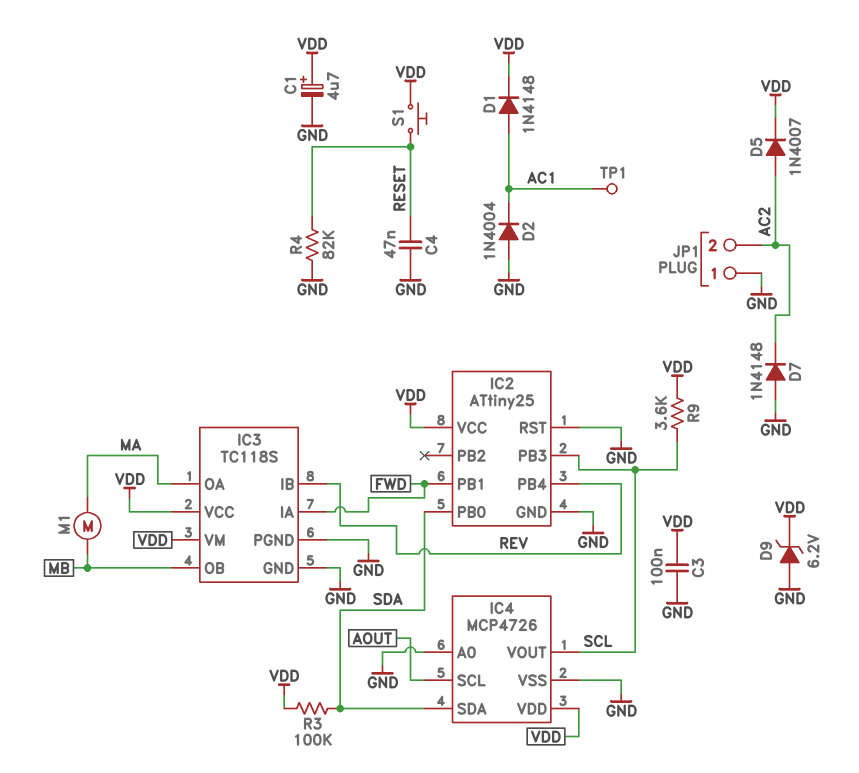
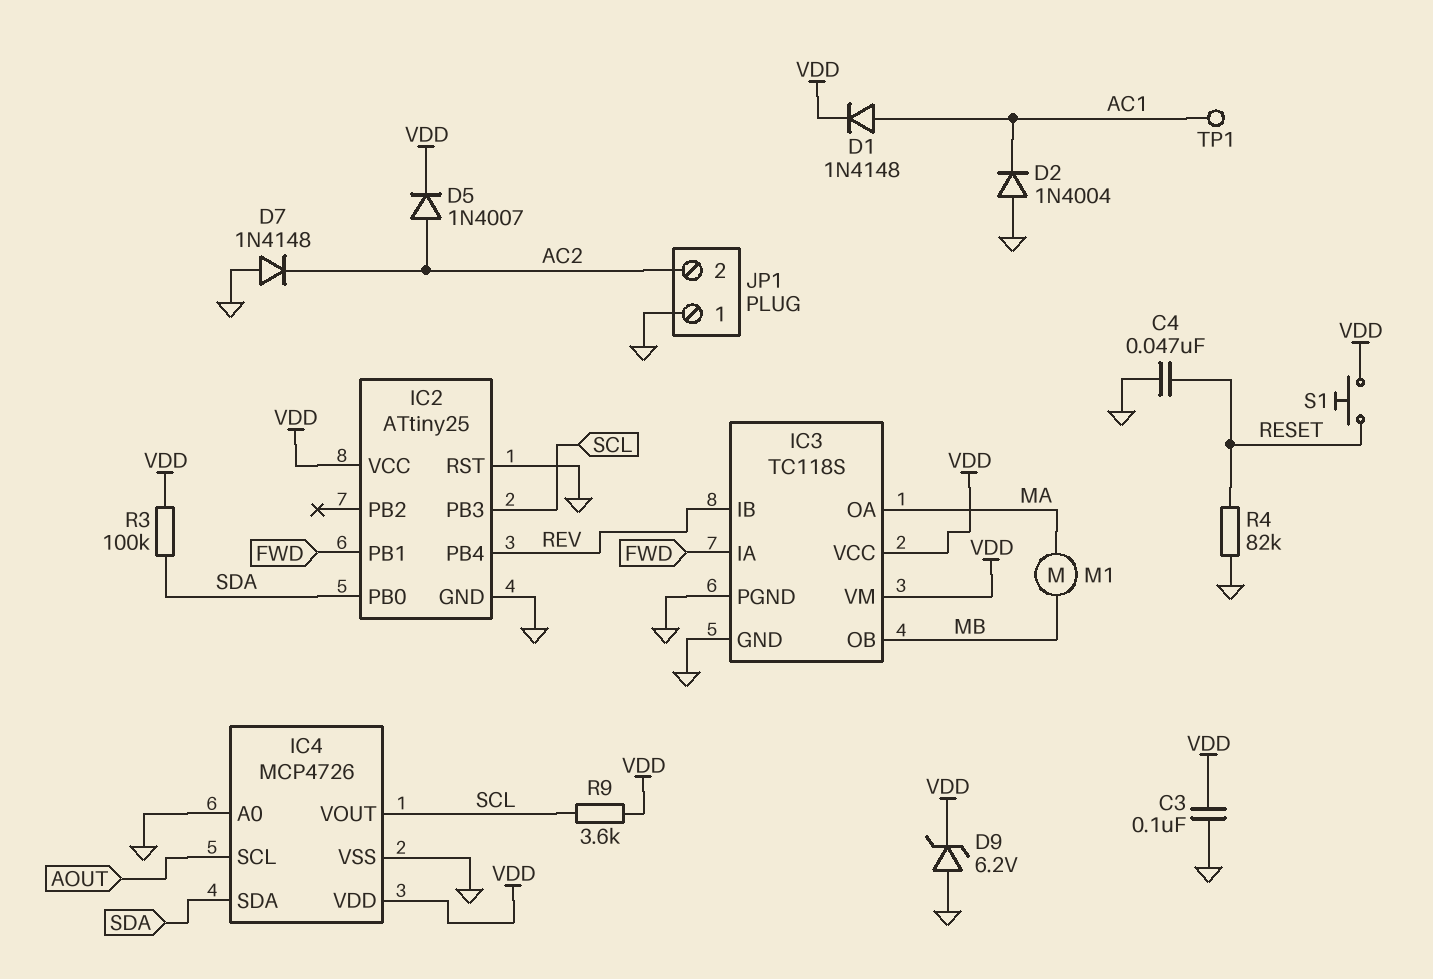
C1: 4.7uF (plus VDD, minus GND) -> none

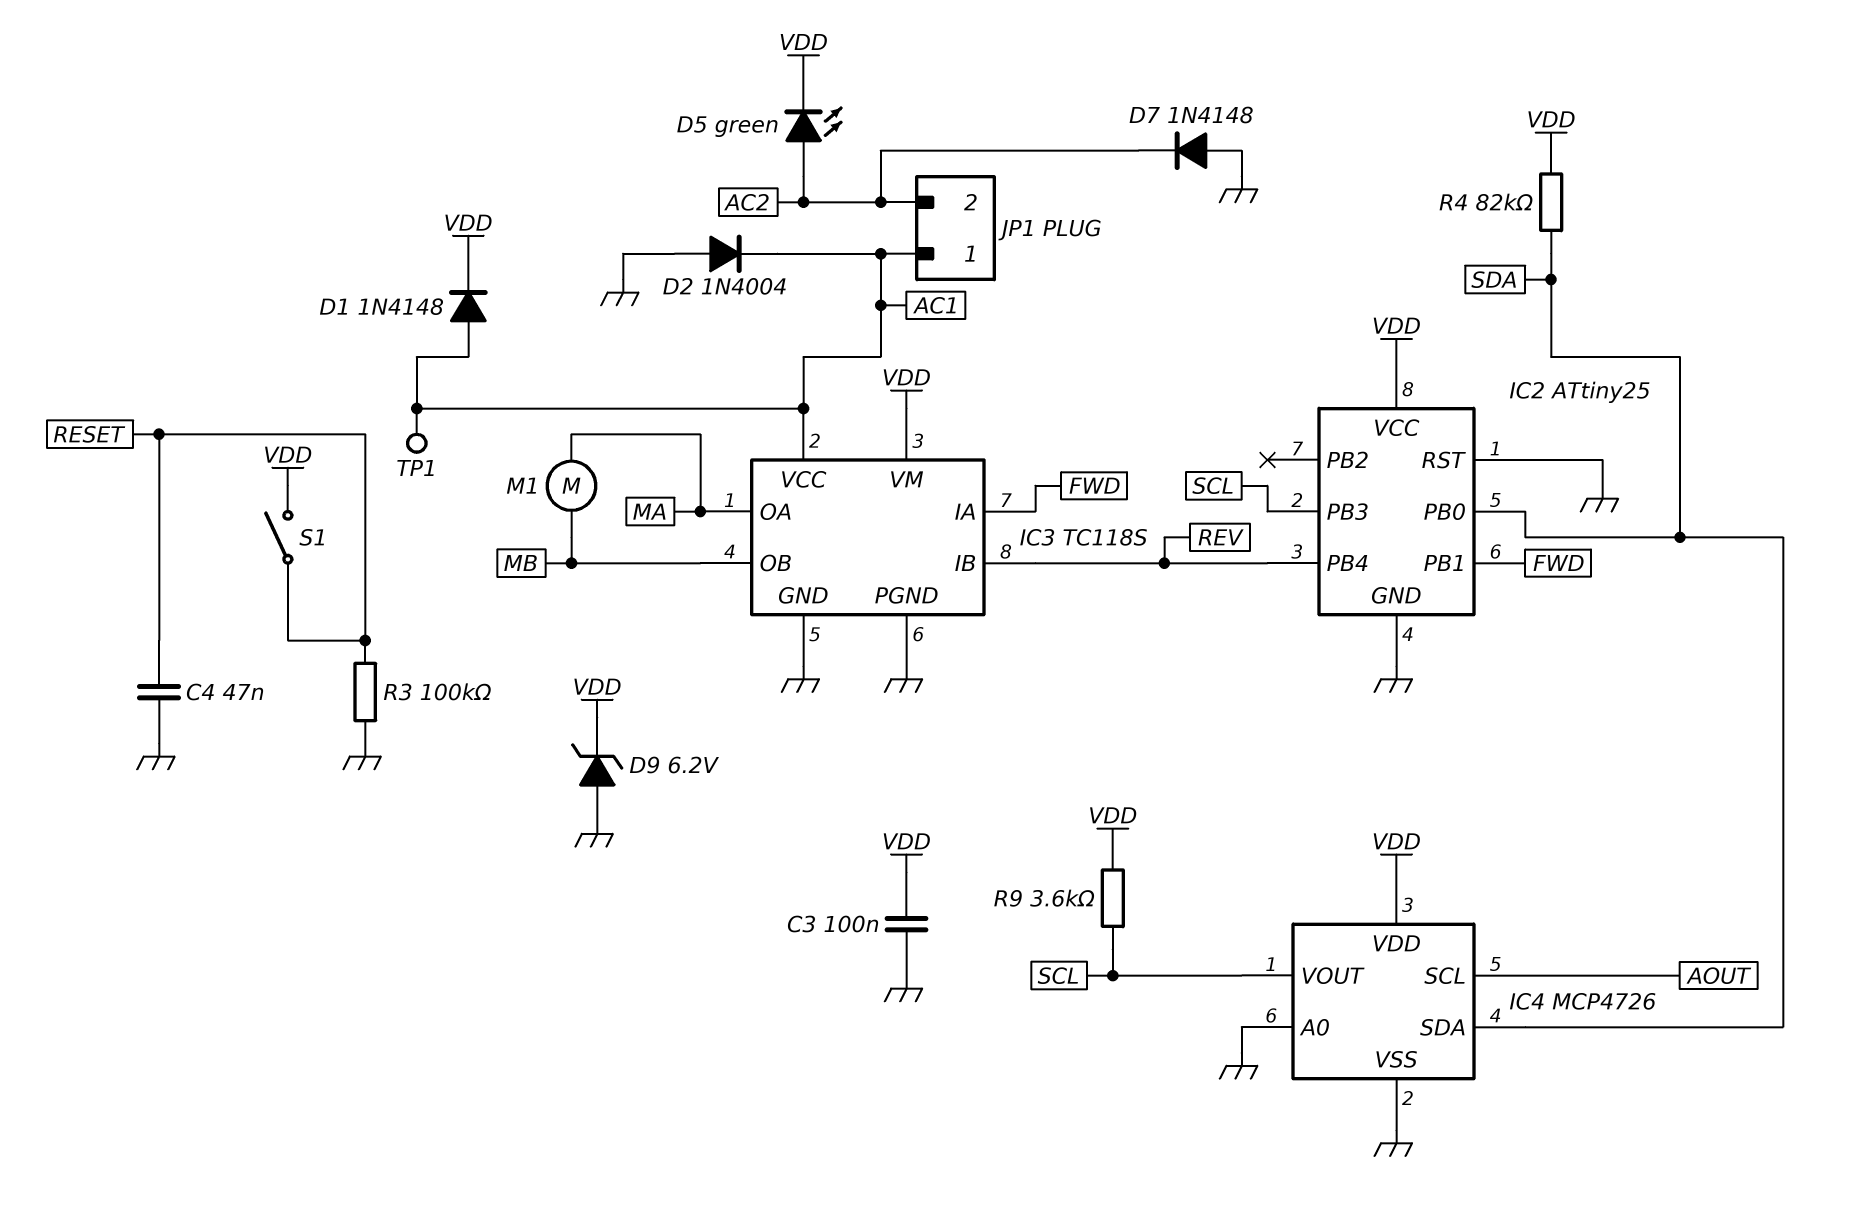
D5: diode 1N4007 (A AC2, K VDD) -> LED green (A AC2, K VDD)
IC3 pin VCC: VDD -> AC1
JP1 pin 1: GND -> AC1
R3: 100k (SDA, VDD) -> 100k (GND, RESET)
R4: 82k (GND, RESET) -> 82k (SDA, VDD)
S1: button (RESET, VDD) -> switch (RESET, VDD)

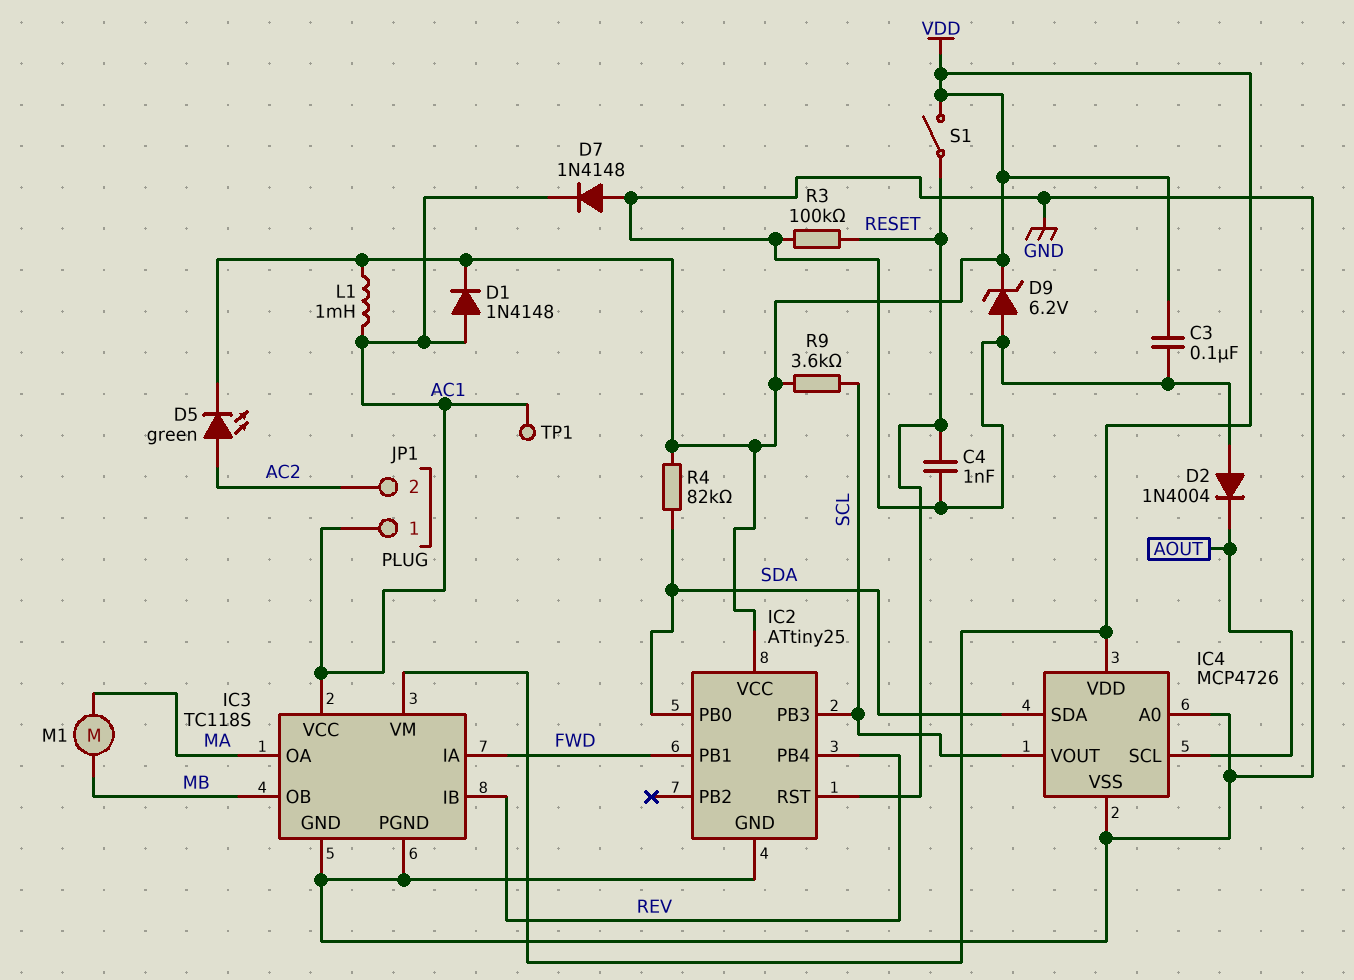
C4: 47nF (GND, RESET) -> 1nF (GND, RESET)
D2: diode 1N4004 (A GND, K AC1) -> diode 1N4004 (A GND, K AOUT)
D7: diode 1N4148 (A GND, K AC2) -> diode 1N4148 (A GND, K AC1)
IC2 pin RST: GND -> RESET
L1: none -> 1mH (AC1, VDD)

